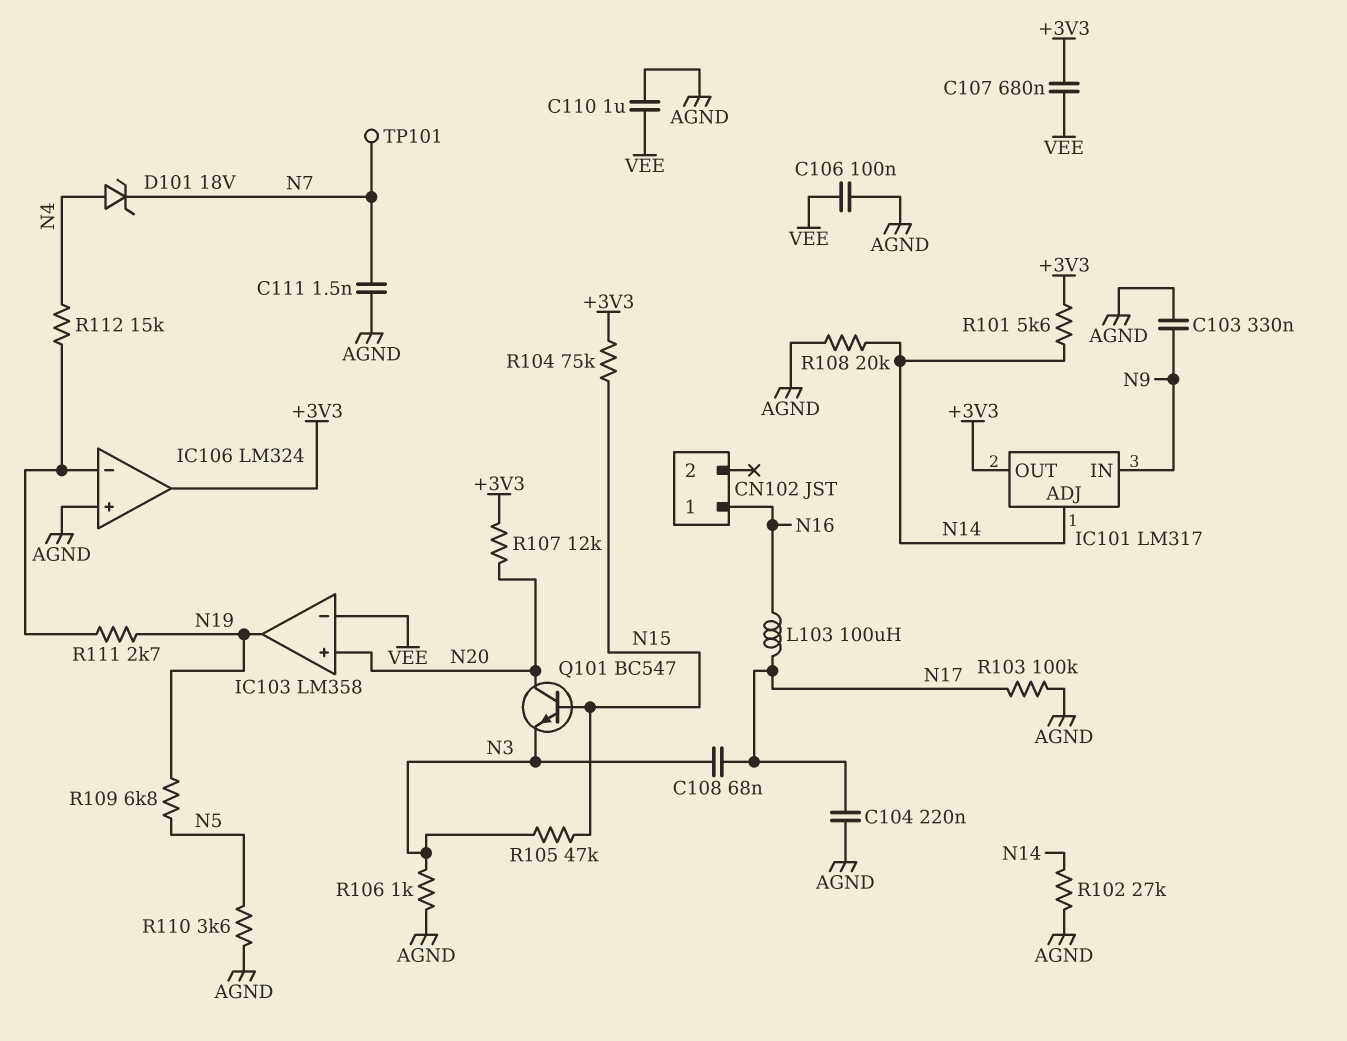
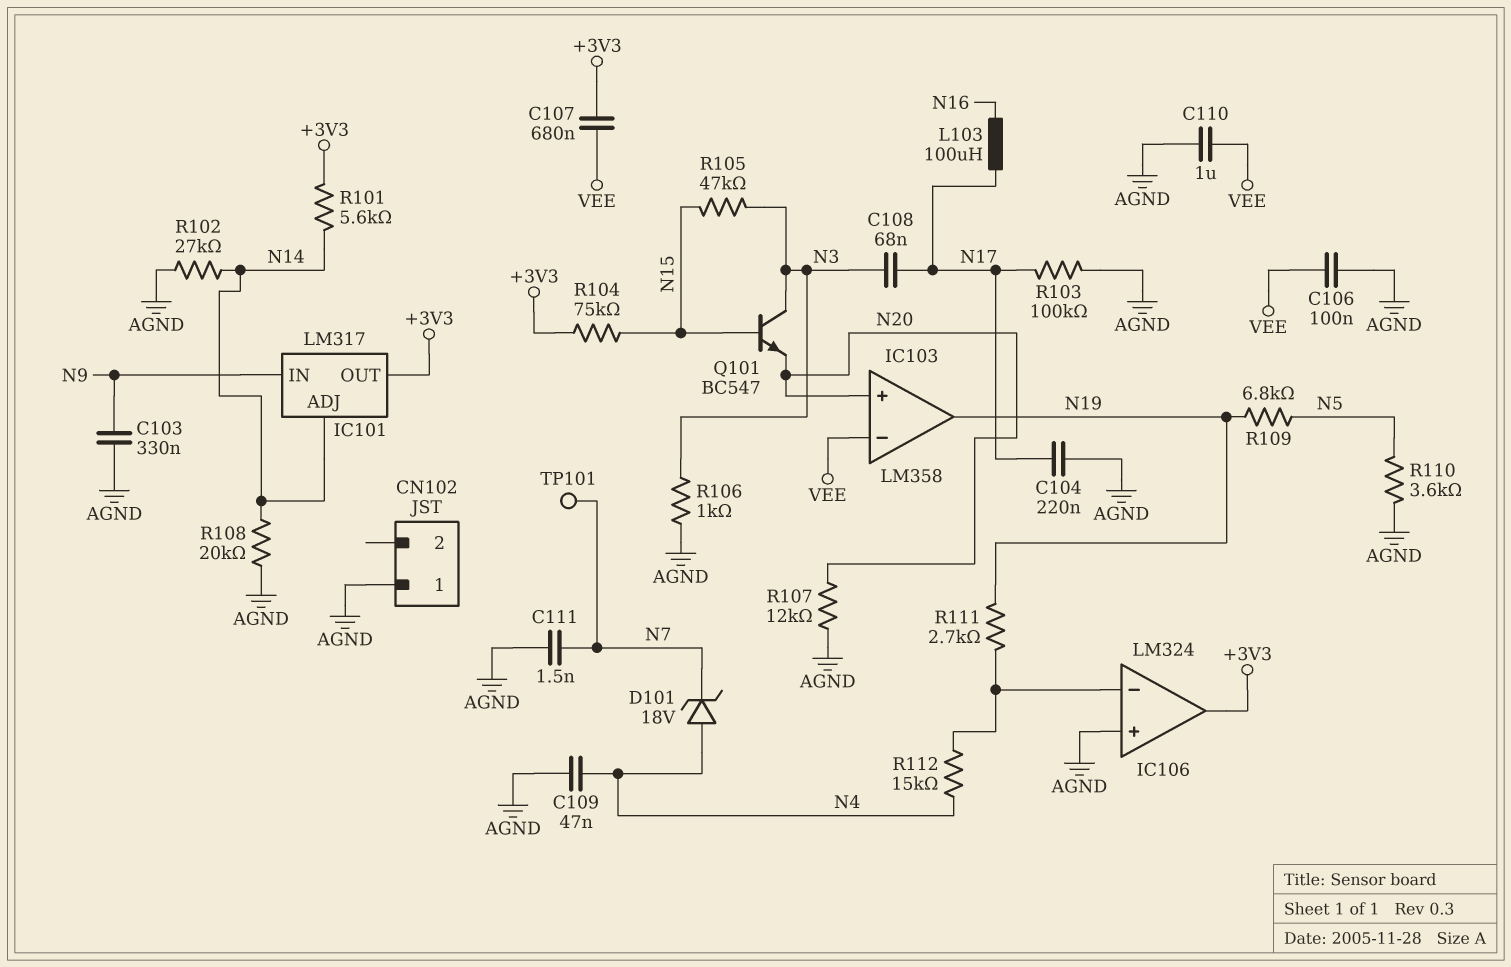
C109: none -> 47nF (AGND, N4)
CN102 pin 1: N16 -> AGND
Q101: NPN BC547 (B N15, C N20, E N3) -> NPN BC547 (B N15, C N3, E N20)
R107: 12k (+3V3, N20) -> 12k (AGND, N20)

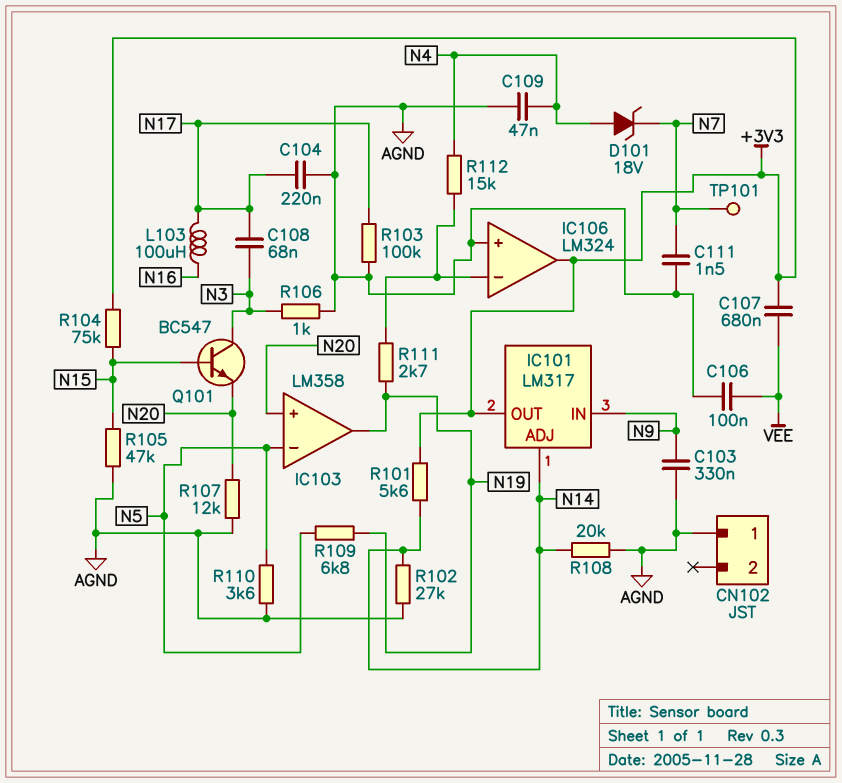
C110: 1uF (AGND, VEE) -> none
IC103 pin in-: VEE -> N5
R105: 47k (N3, N15) -> 47k (AGND, N15)

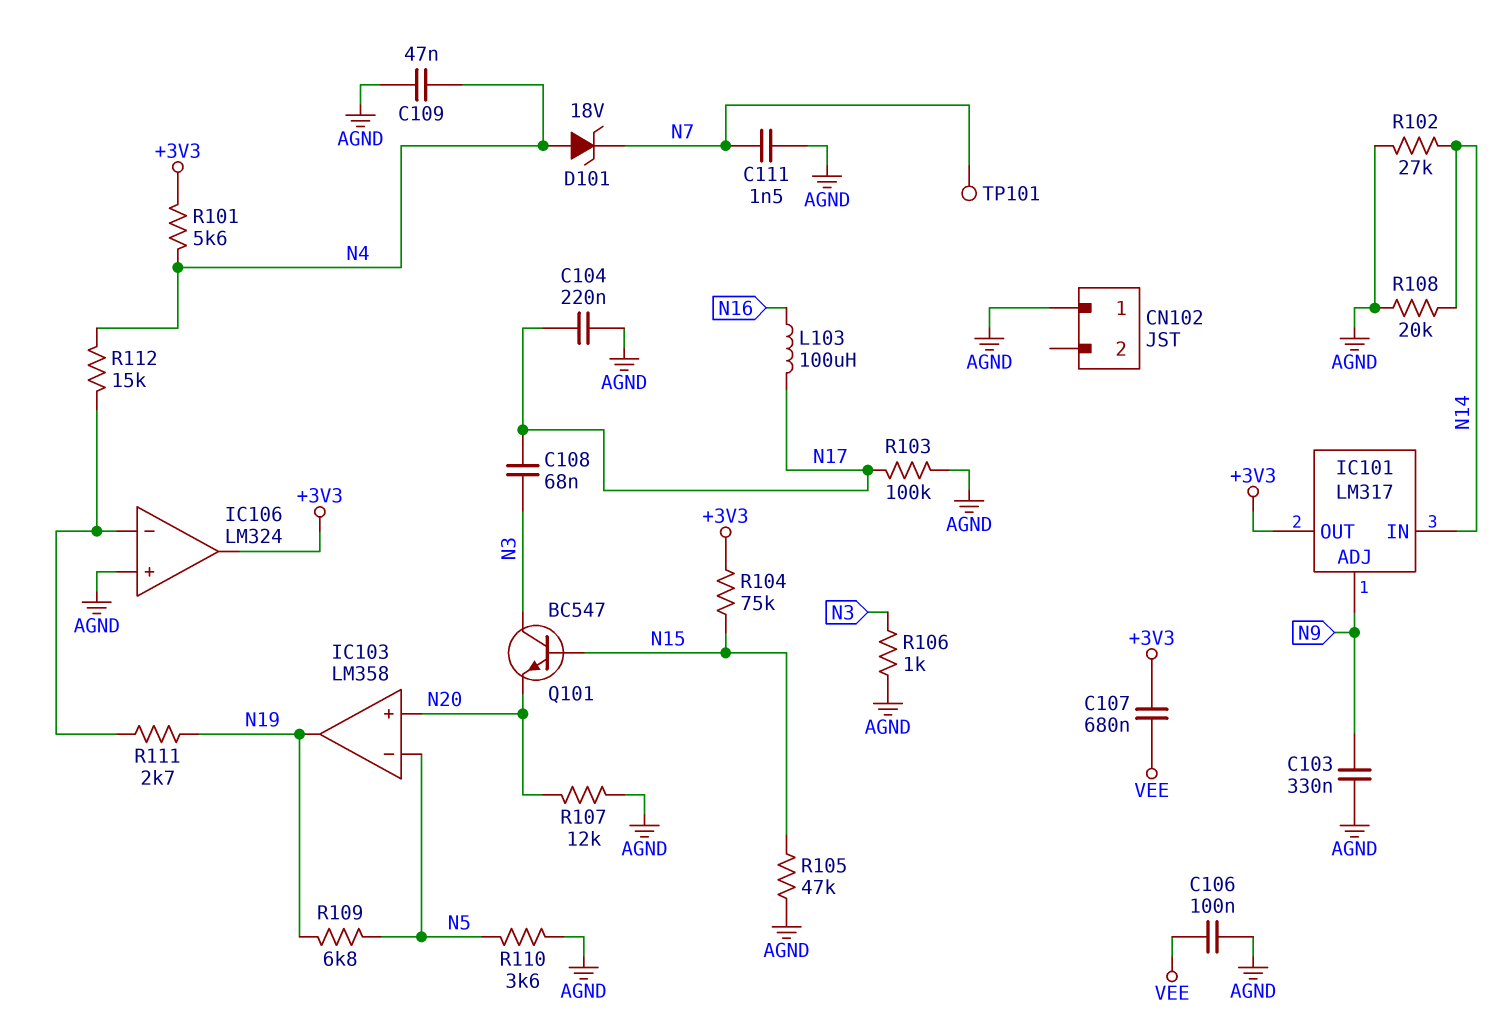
IC101 pin ADJ: N14 -> N9
IC101 pin IN: N9 -> N14
R101: 5.6k (+3V3, N14) -> 5.6k (+3V3, N4)

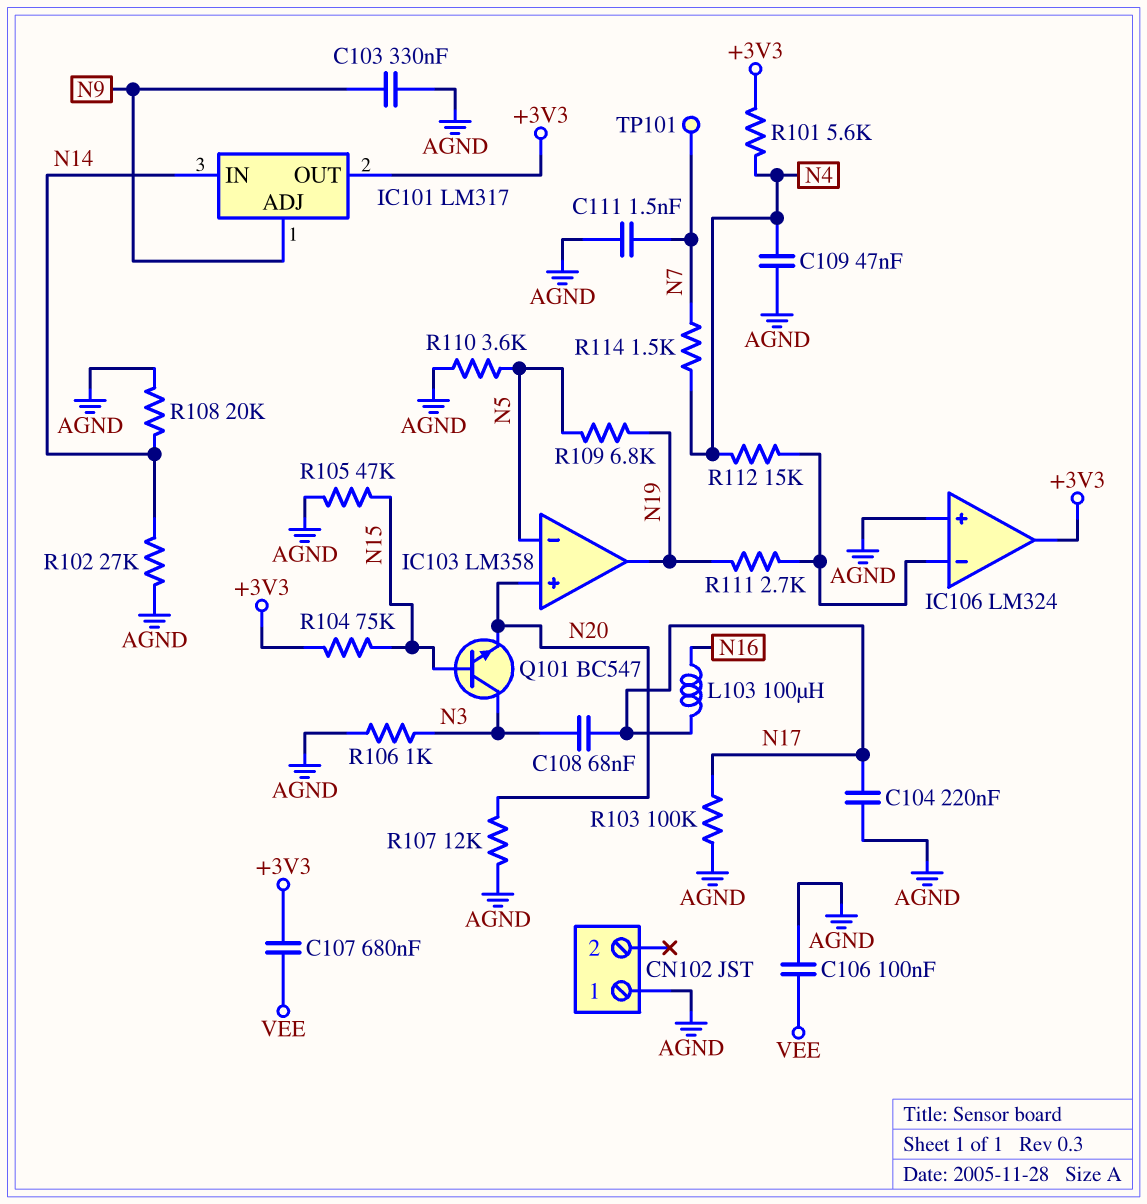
D101: zener 18V (A N4, K N7) -> none
R114: none -> 1.5k (N4, N7)

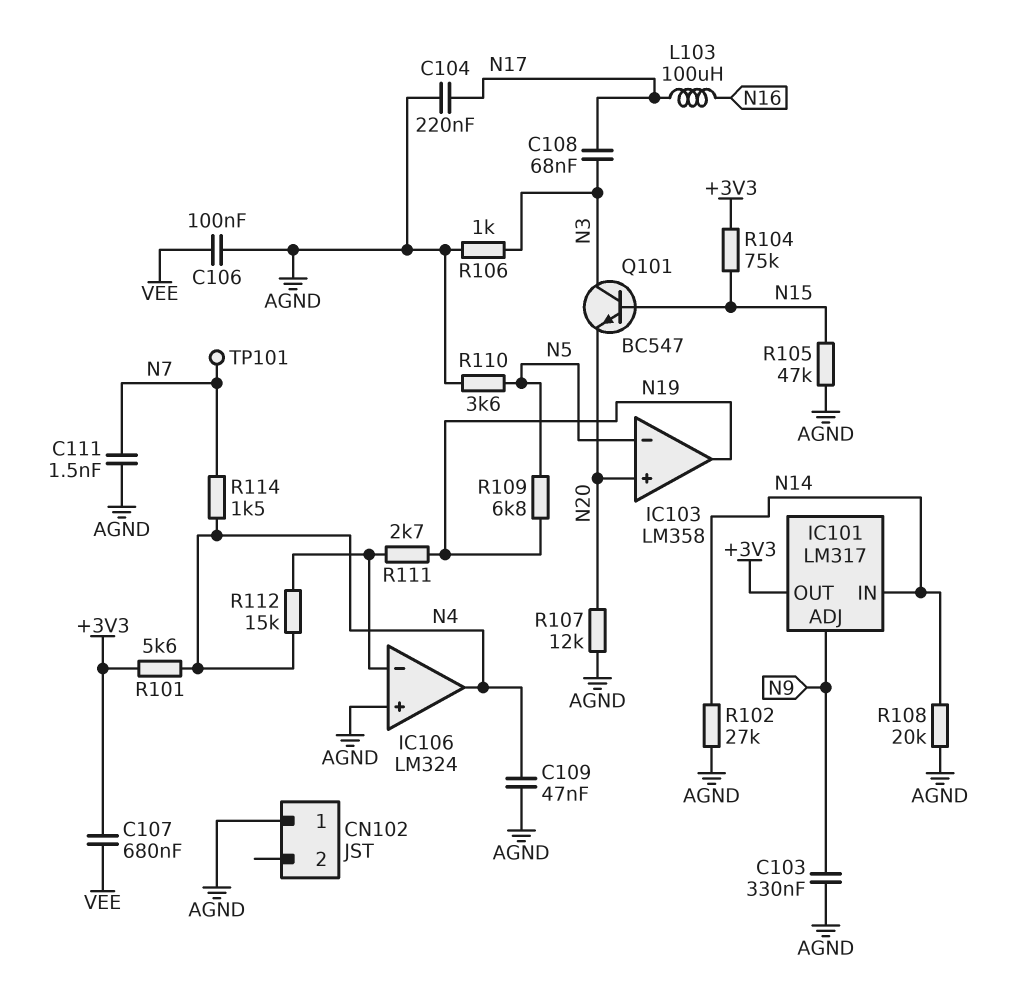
IC106 pin out: +3V3 -> N4
R103: 100k (AGND, N17) -> none

